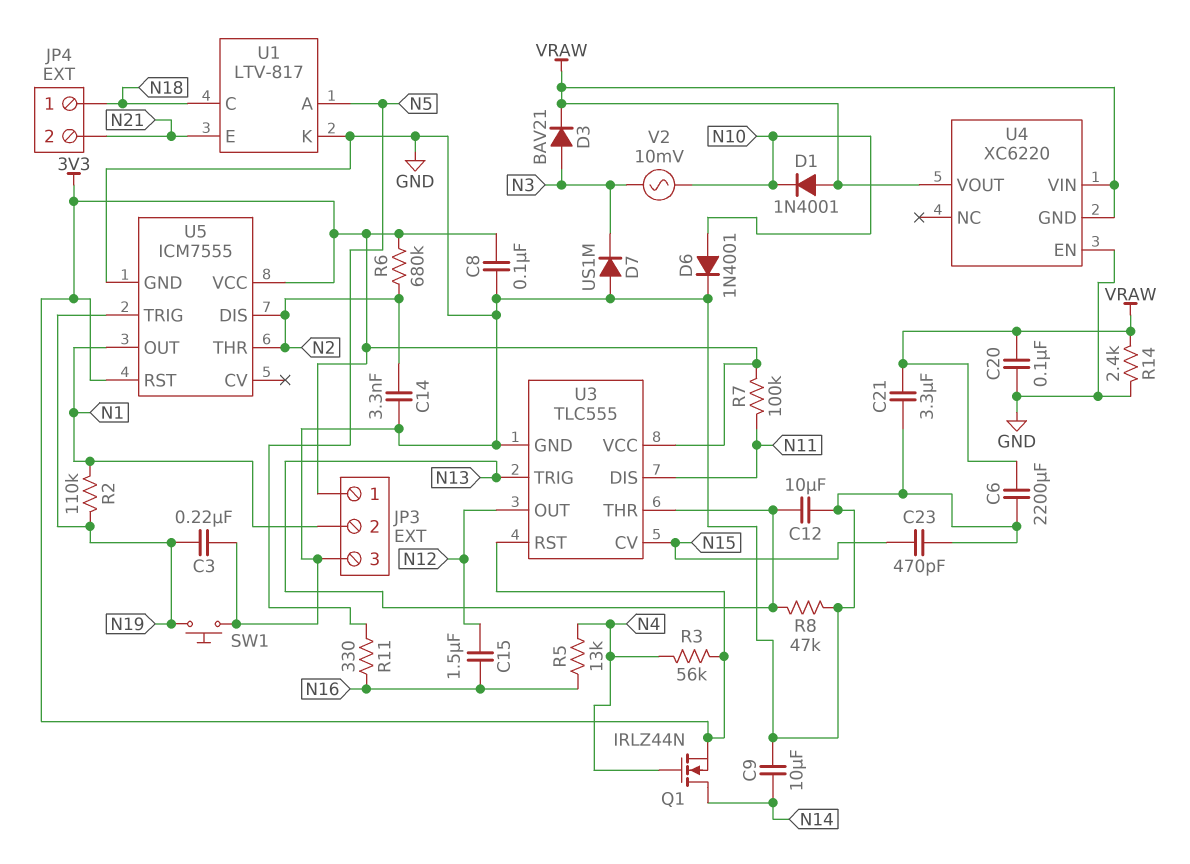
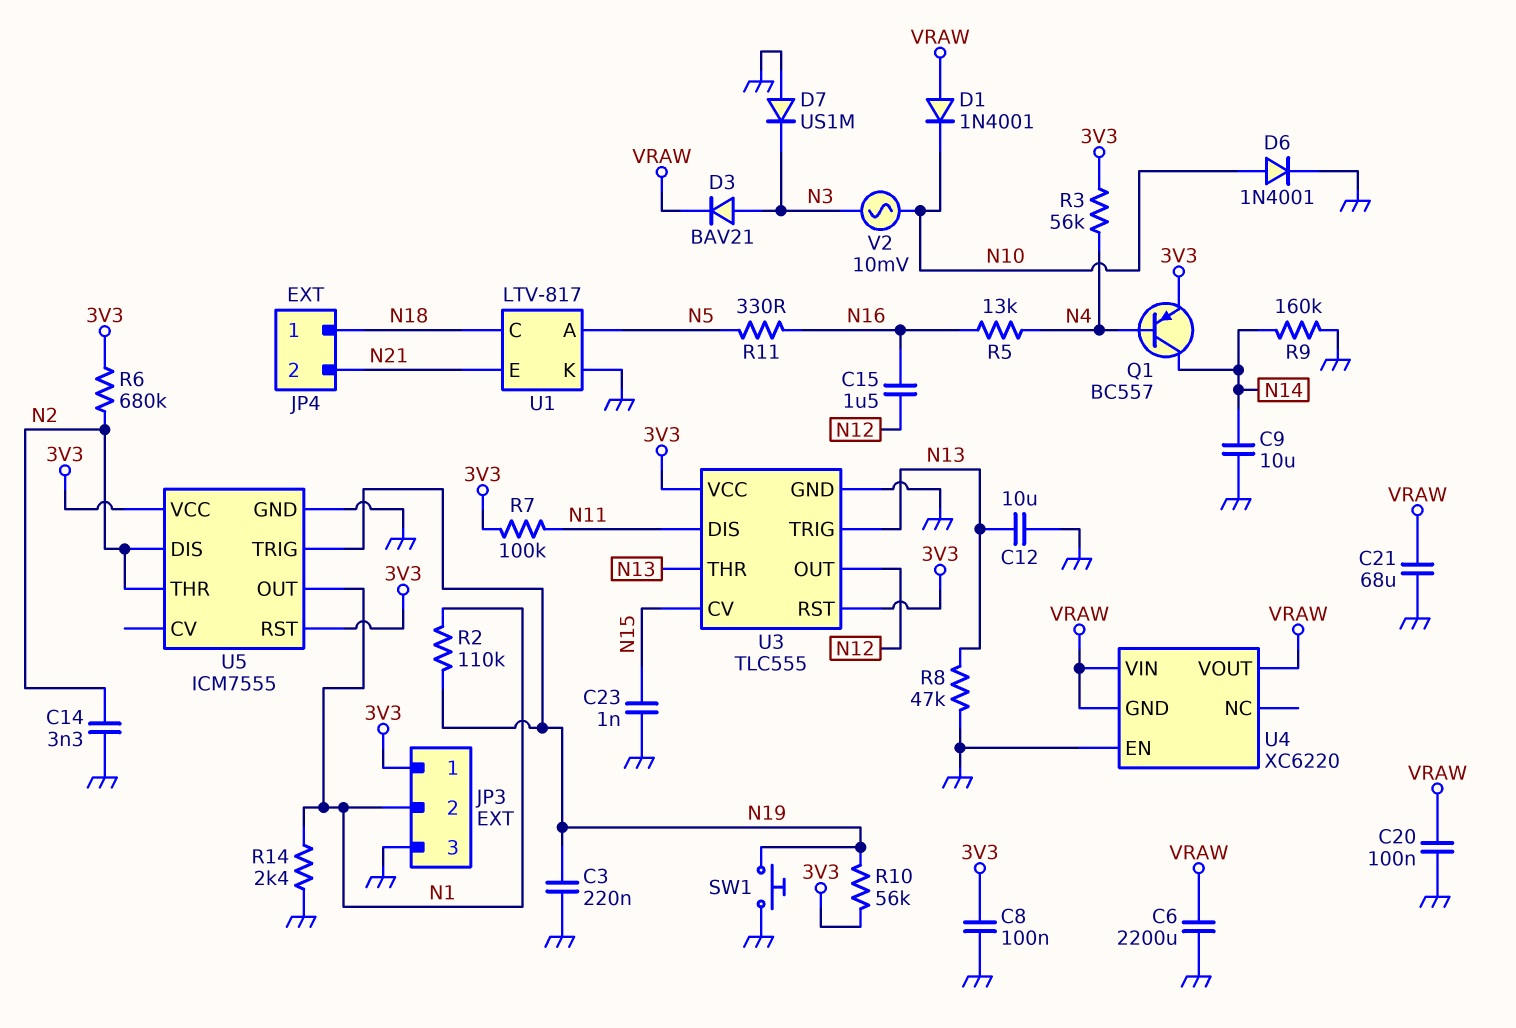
C21: 3.3uF (GND, VRAW) -> 68uF (GND, VRAW)
C23: 470pF (GND, N15) -> 1nF (GND, N15)
Q1: NMOS IRLZ44N (G N4, D N14, S 3V3) -> PNP BC557 (B N4, C N14, E 3V3)
R9: none -> 160k (GND, N14)
R10: none -> 56k (3V3, N19)
R14: 2.4k (GND, VRAW) -> 2.4k (GND, N1)

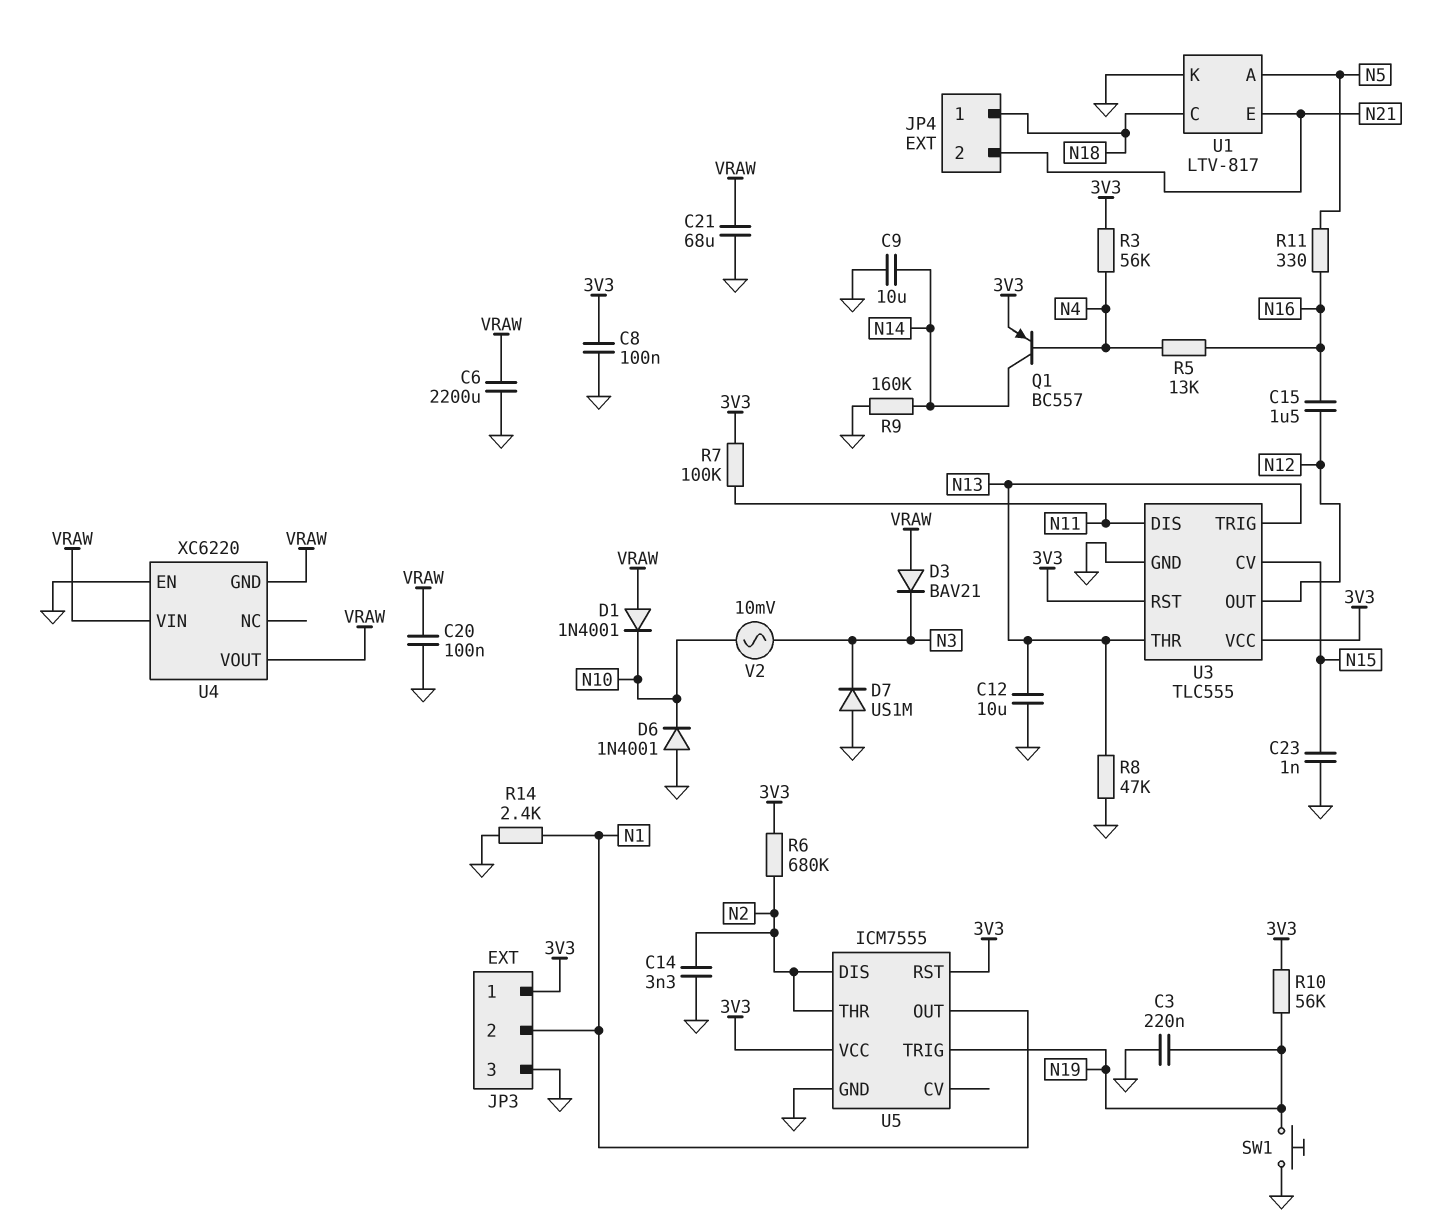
D3: diode BAV21 (A N3, K VRAW) -> diode BAV21 (A VRAW, K N3)
D6: diode 1N4001 (A N10, K GND) -> diode 1N4001 (A GND, K N10)
R2: 110k (N1, N19) -> none

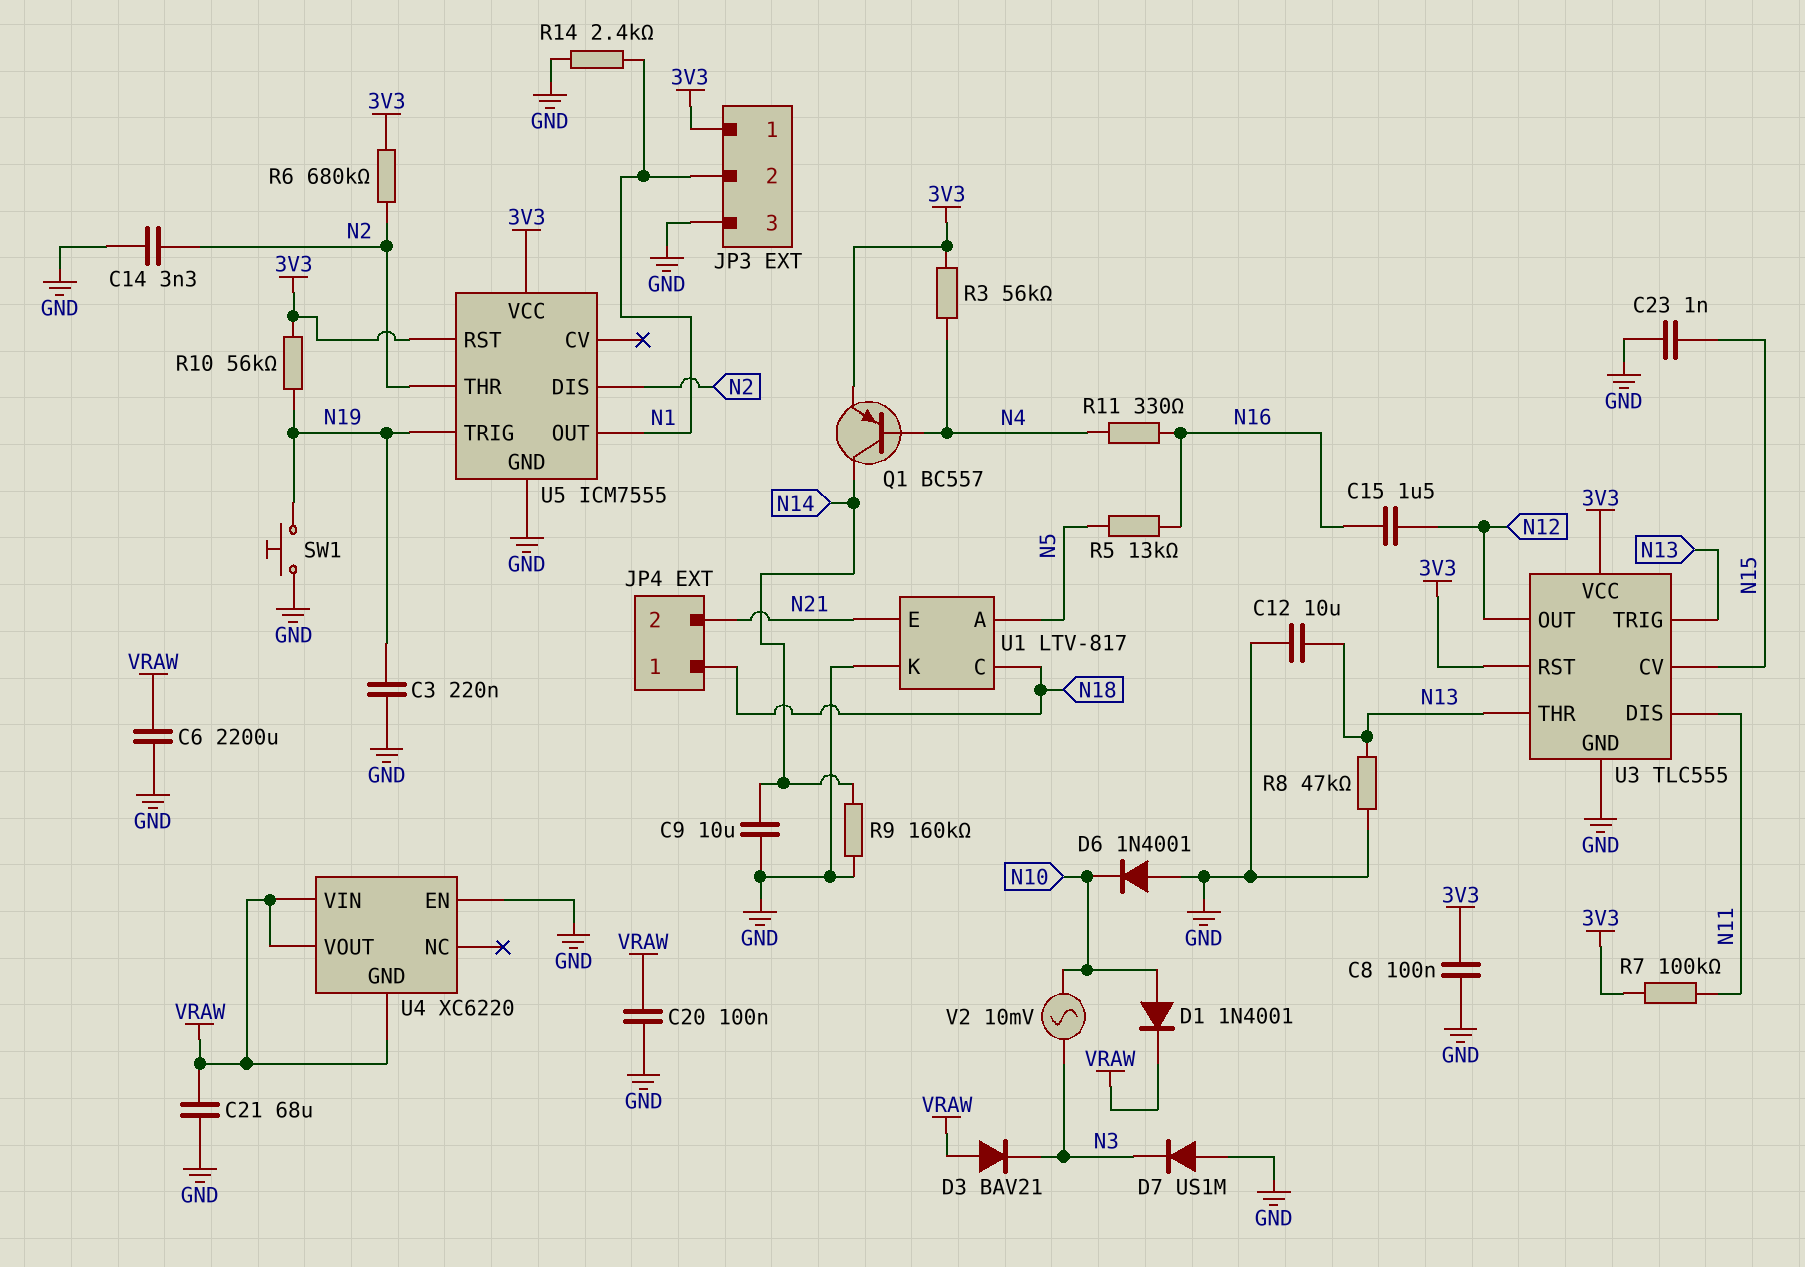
D1: diode 1N4001 (A VRAW, K N10) -> diode 1N4001 (A N10, K VRAW)
R5: 13k (N4, N16) -> 13k (N5, N16)
R11: 330 (N5, N16) -> 330 (N4, N16)

